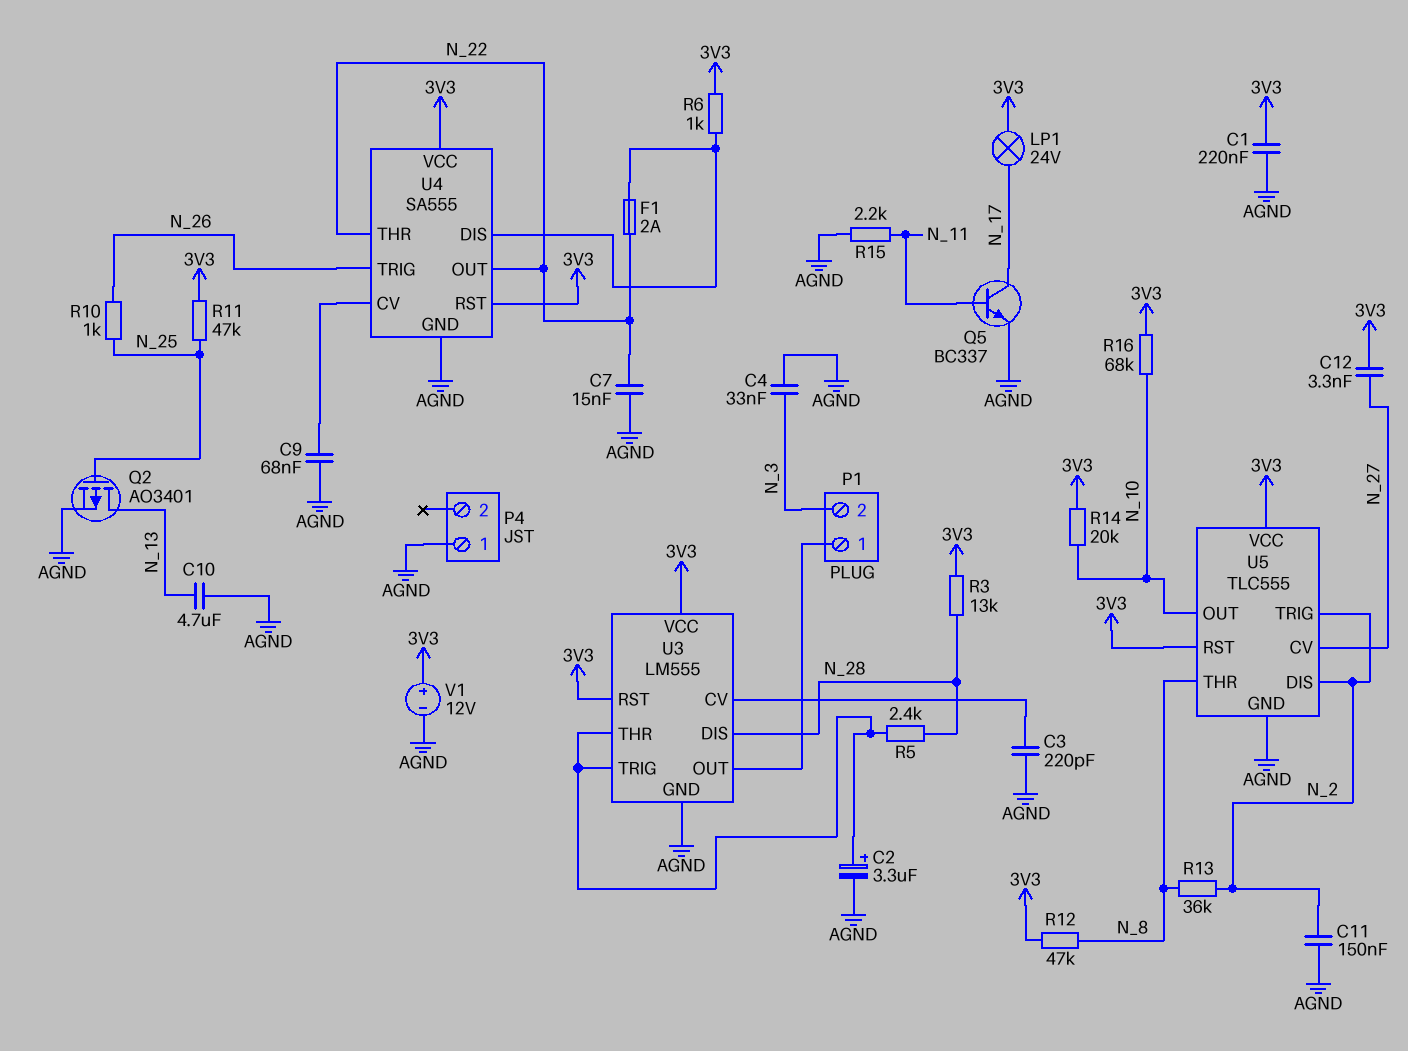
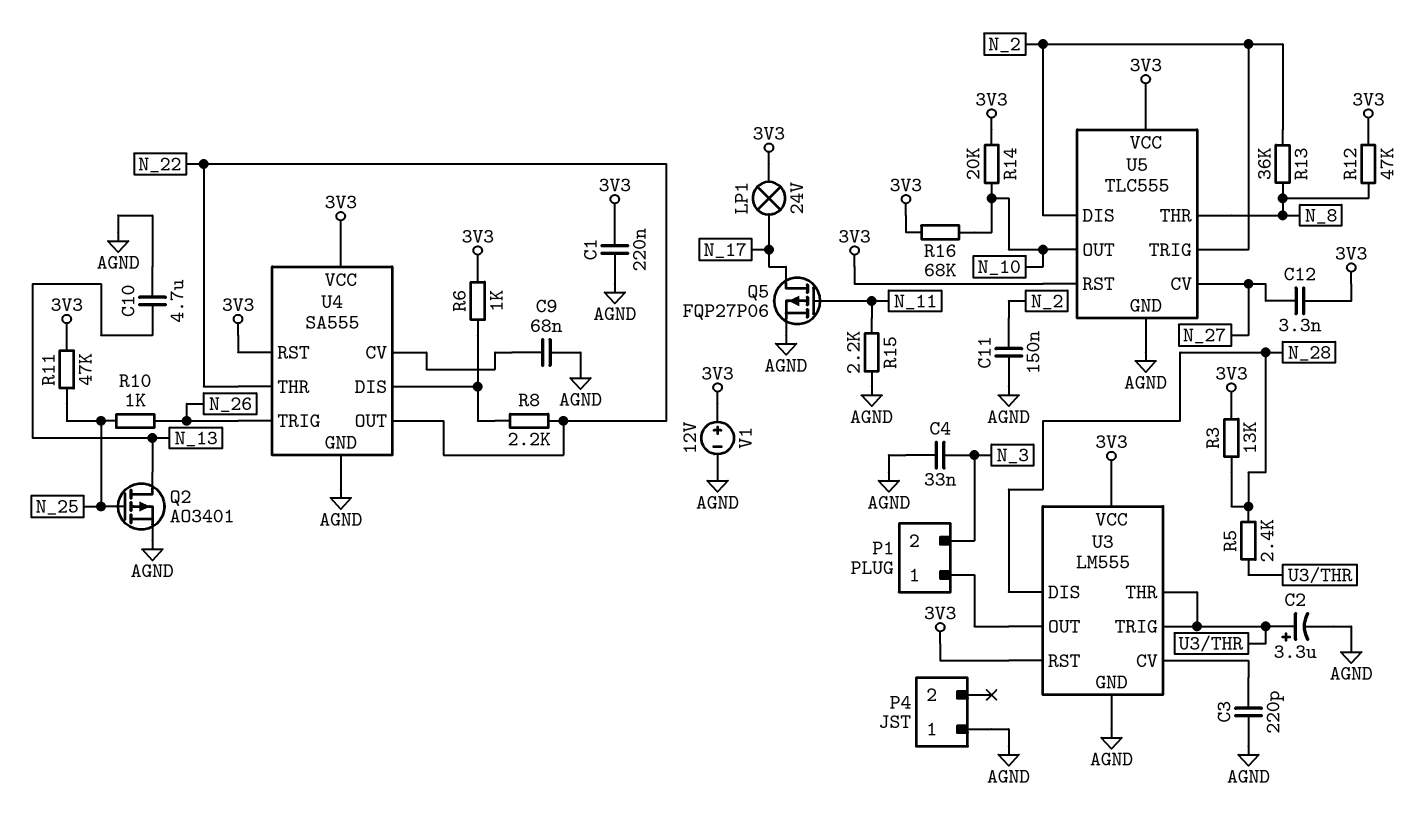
C7: 15nF (AGND, N_22) -> none
F1: 2A (N_22, U4/DIS) -> none
Q5: NPN BC337 (B N_11, C N_17, E AGND) -> PMOS FQP27P06 (G N_11, D N_17, S AGND)
R8: none -> 2.2k (N_22, U4/DIS)

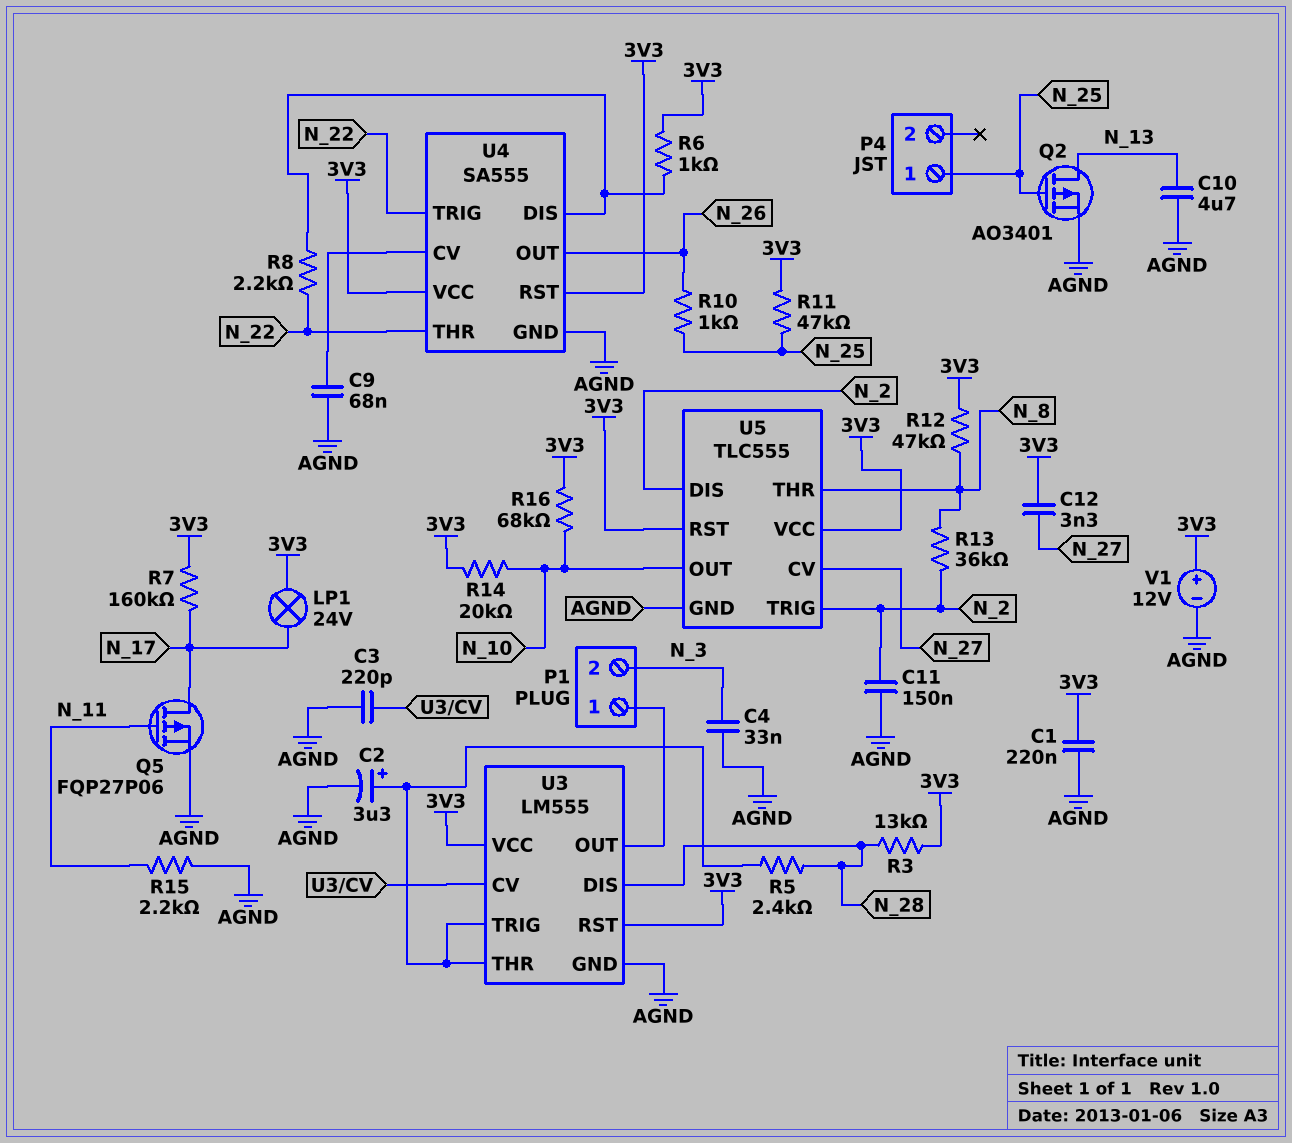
P4 pin 1: AGND -> N_25
R7: none -> 160k (3V3, N_17)
U4 pin OUT: N_22 -> N_26
U4 pin TRIG: N_26 -> N_22

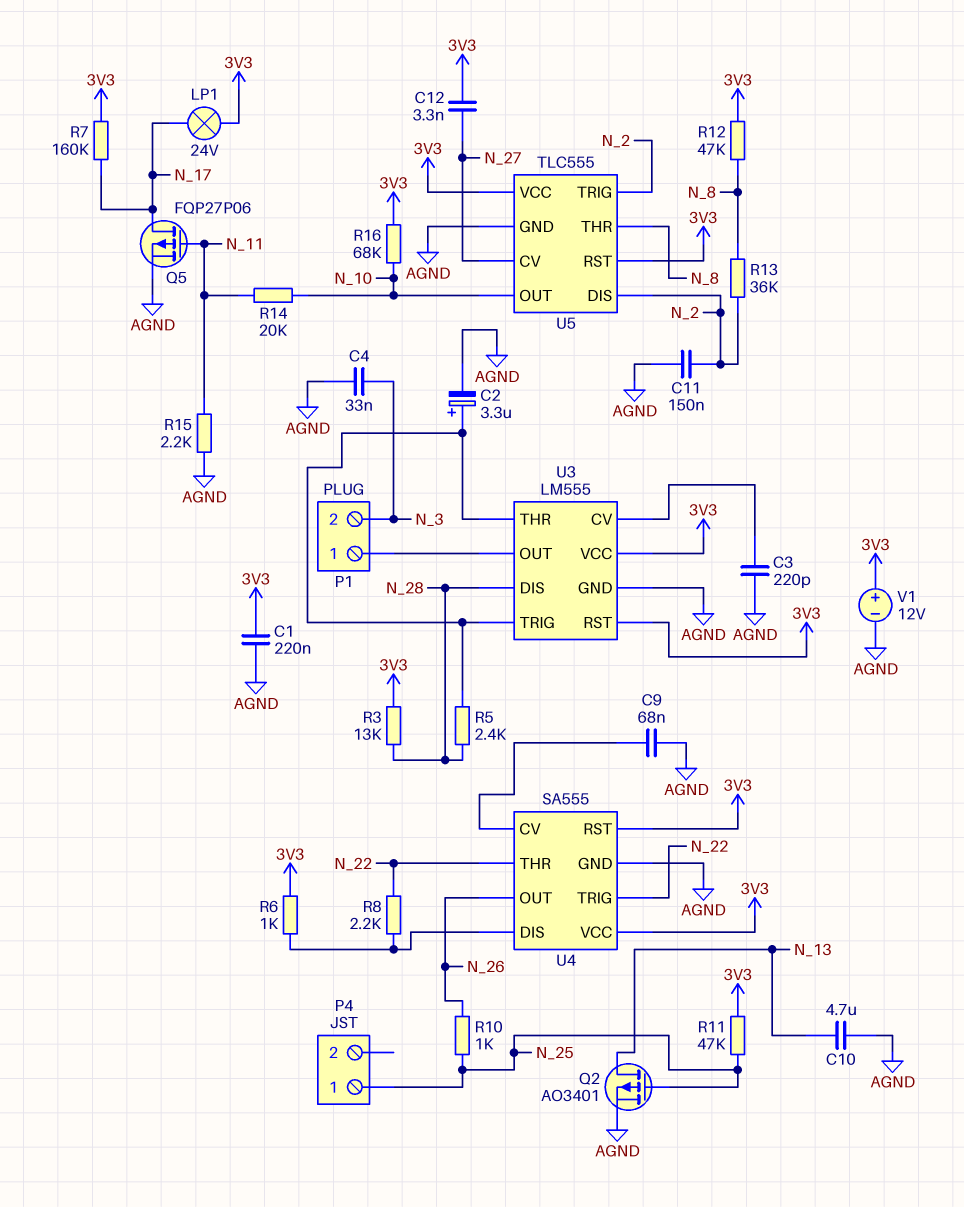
R14: 20k (3V3, N_10) -> 20k (N_10, N_11)

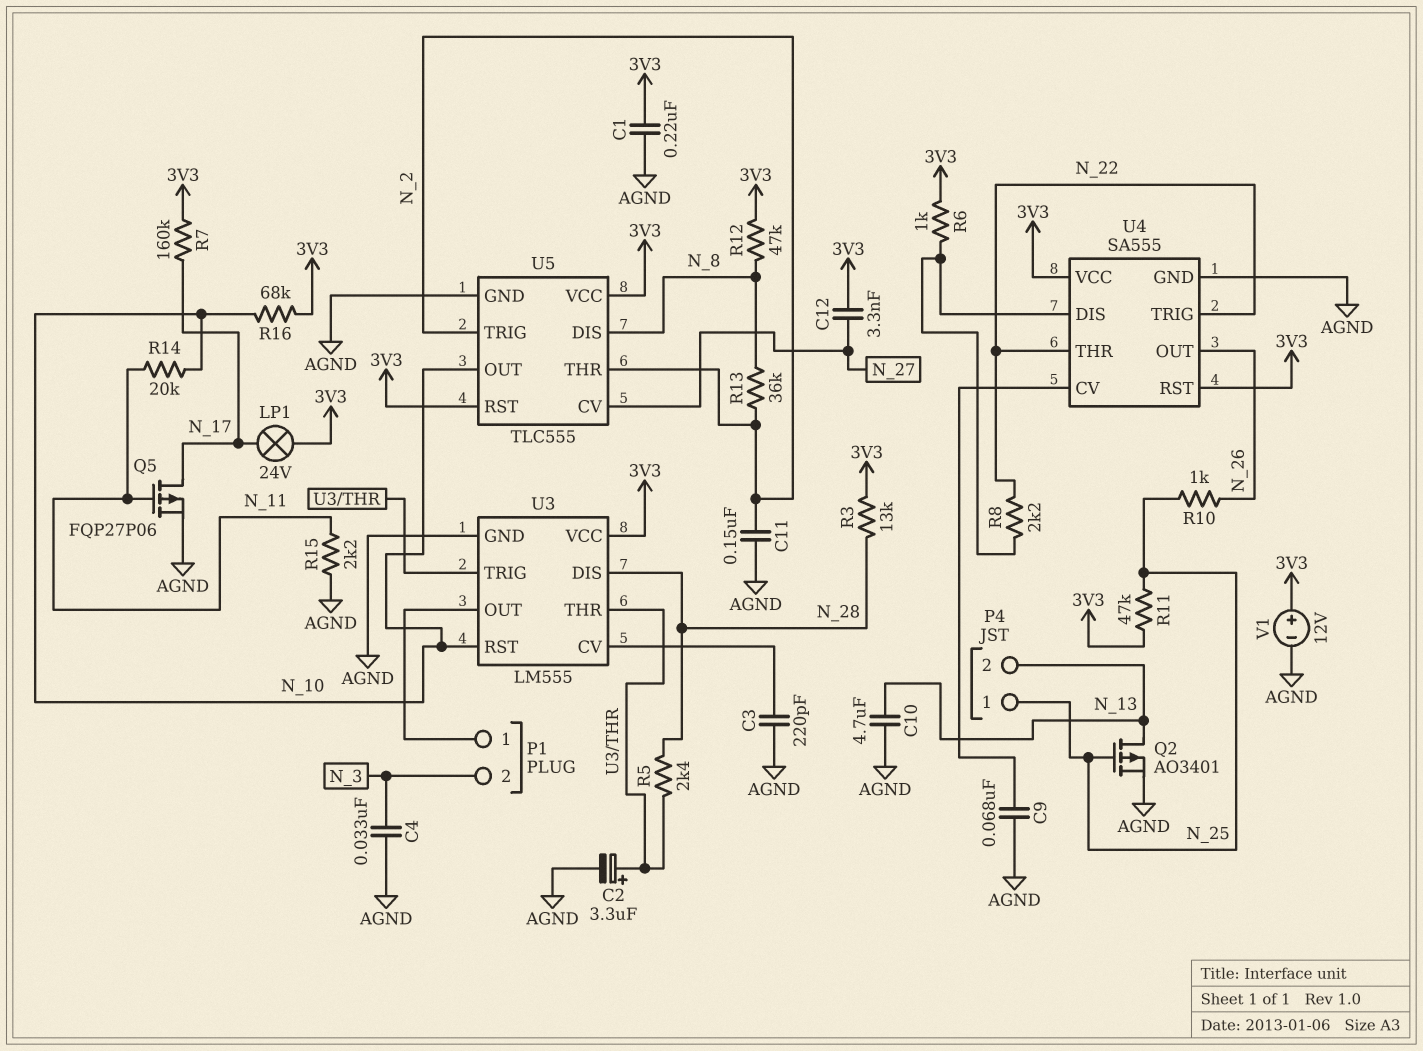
P4 pin 2: none -> N_13
U3 pin RST: 3V3 -> N_10
U5 pin DIS: N_2 -> N_8
U5 pin THR: N_8 -> N_2

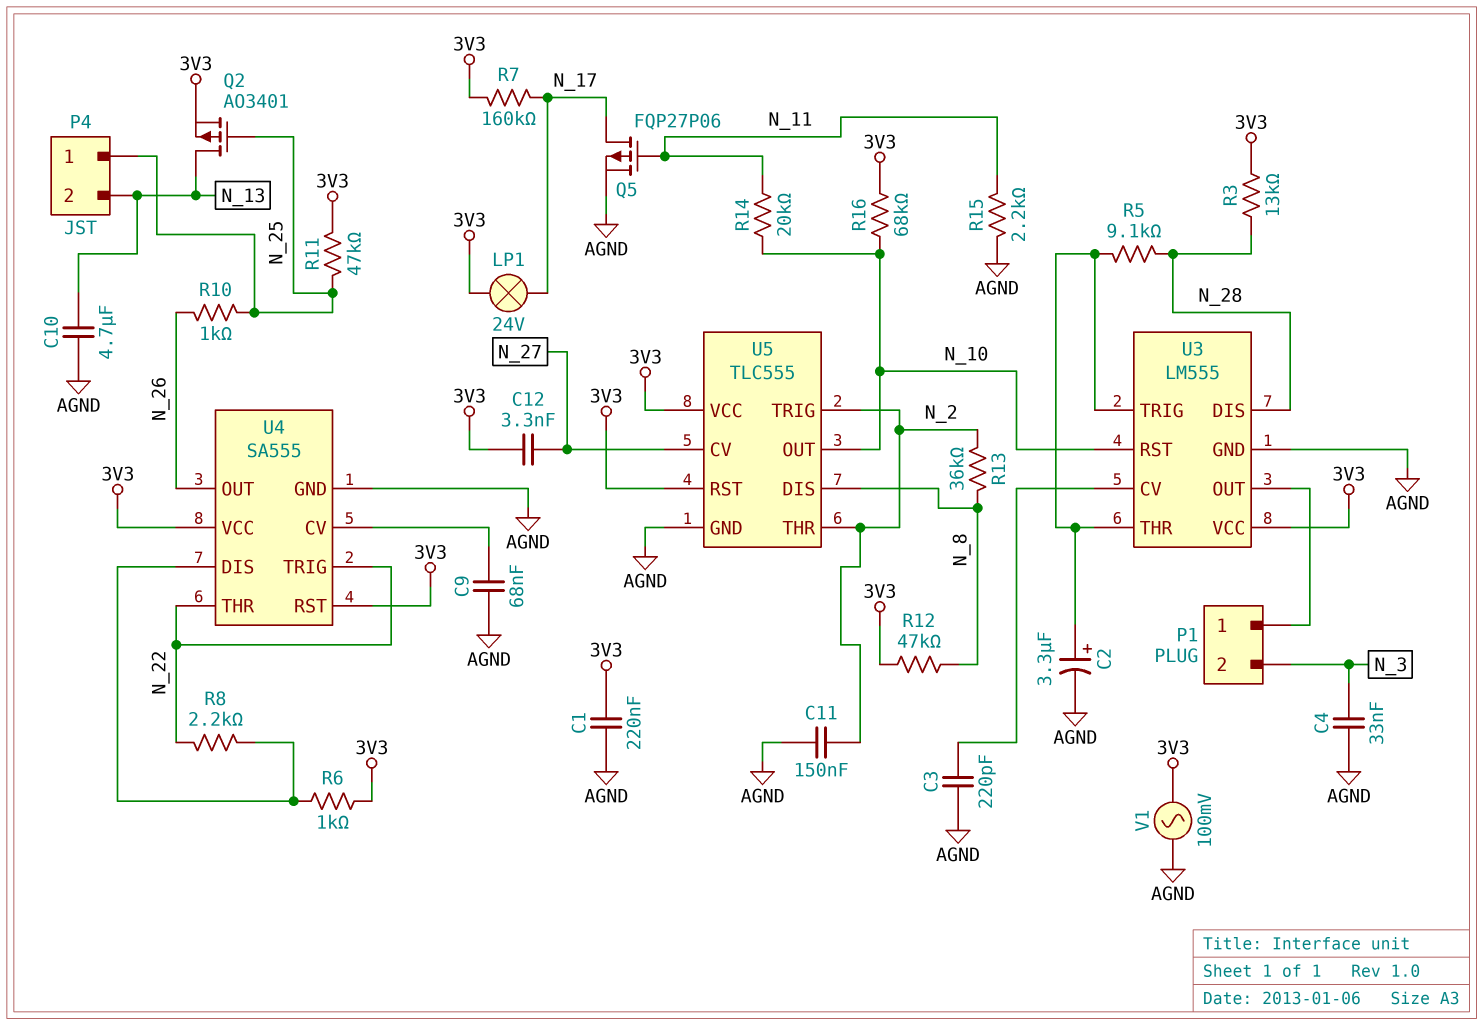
Q2: PMOS AO3401 (G N_25, D N_13, S AGND) -> PMOS AO3401 (G N_25, D N_13, S 3V3)
R5: 2.4k (N_28, U3/THR) -> 9.1k (N_28, U3/THR)
V1: 12V (plus 3V3, minus AGND) -> AC 100mV (3V3, AGND)

